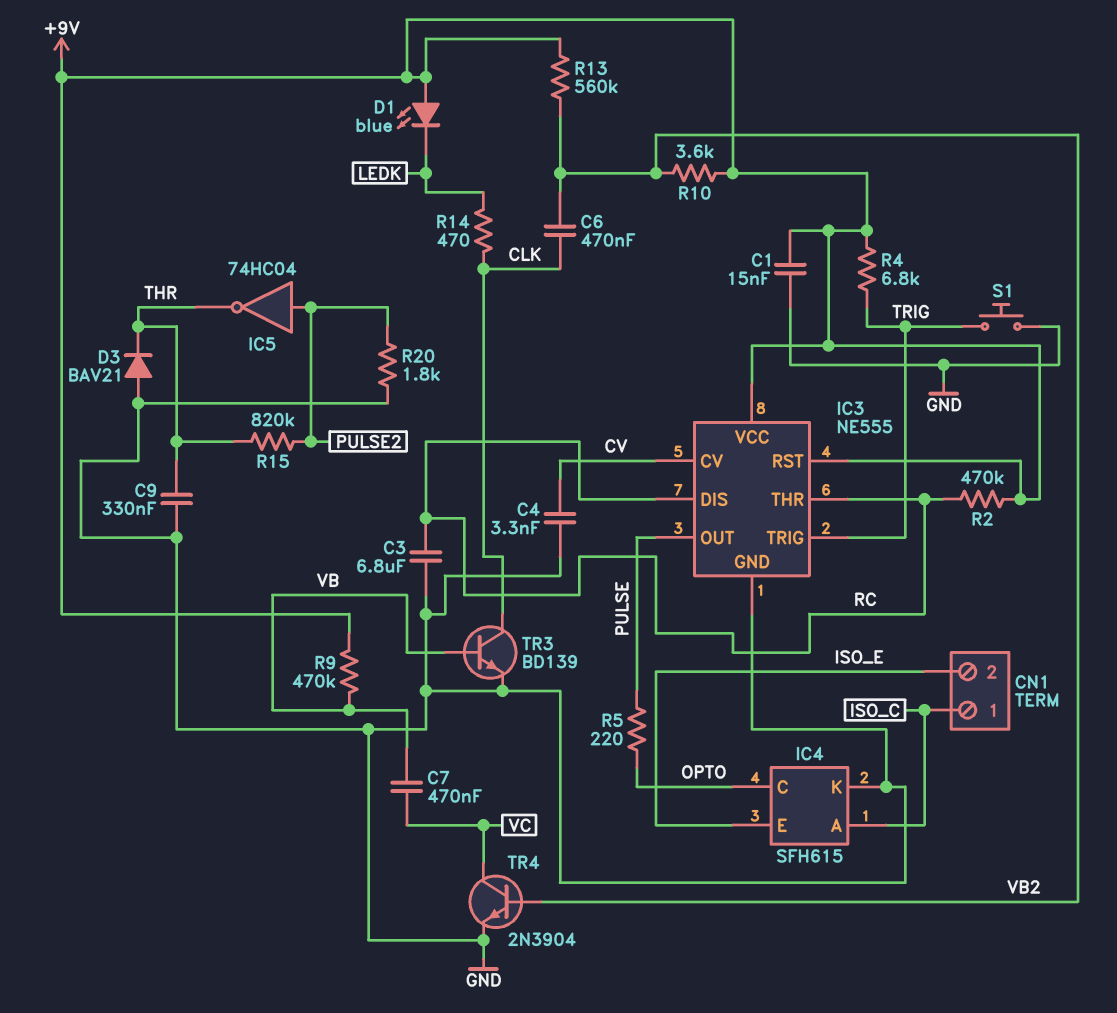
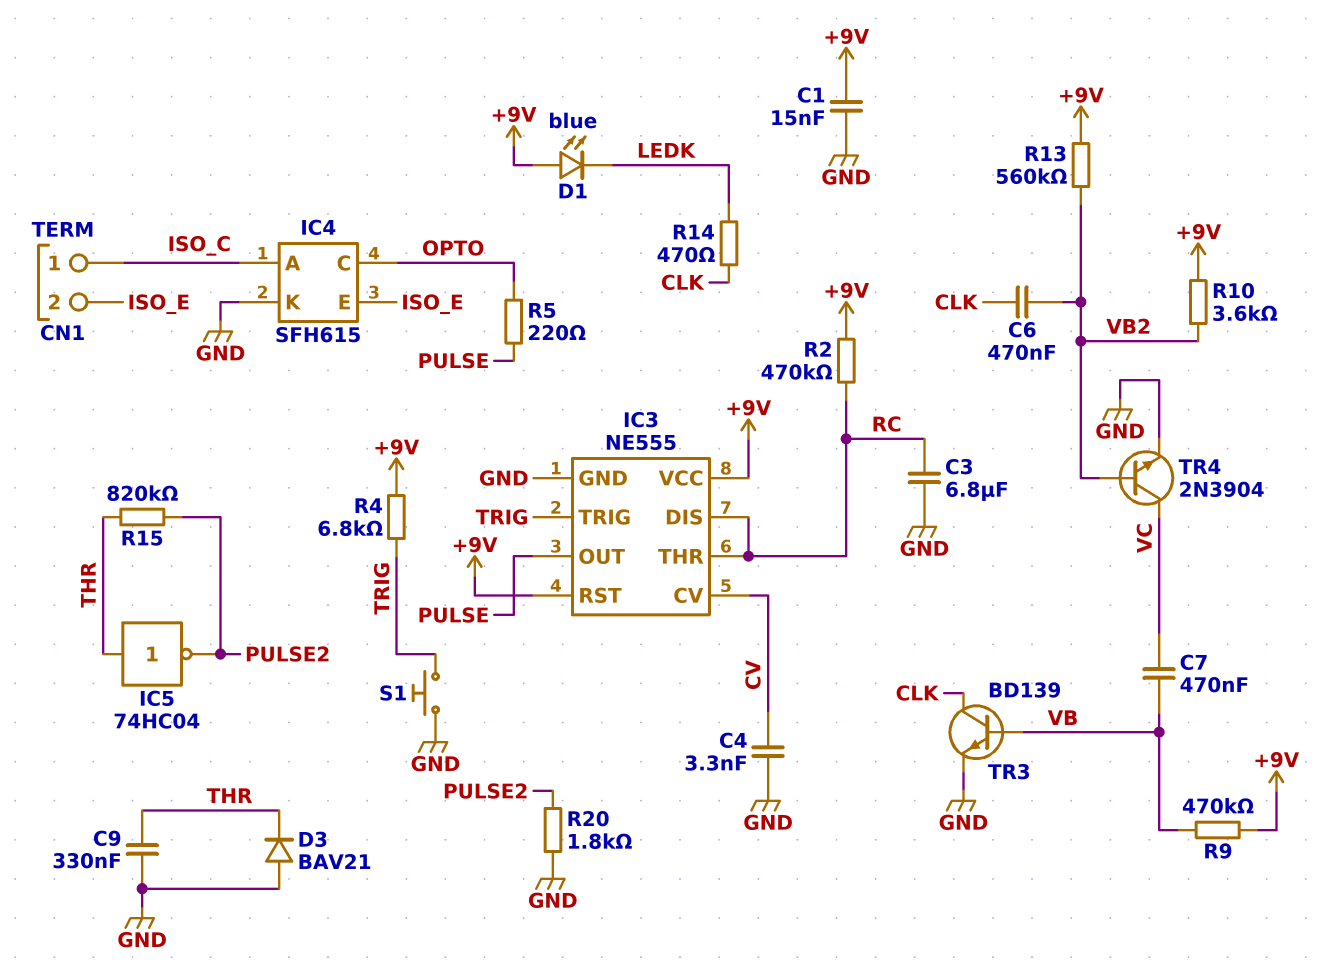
IC5: NOT 74HC04 (in PULSE2, out THR) -> NOT 74HC04 (in THR, out PULSE2)

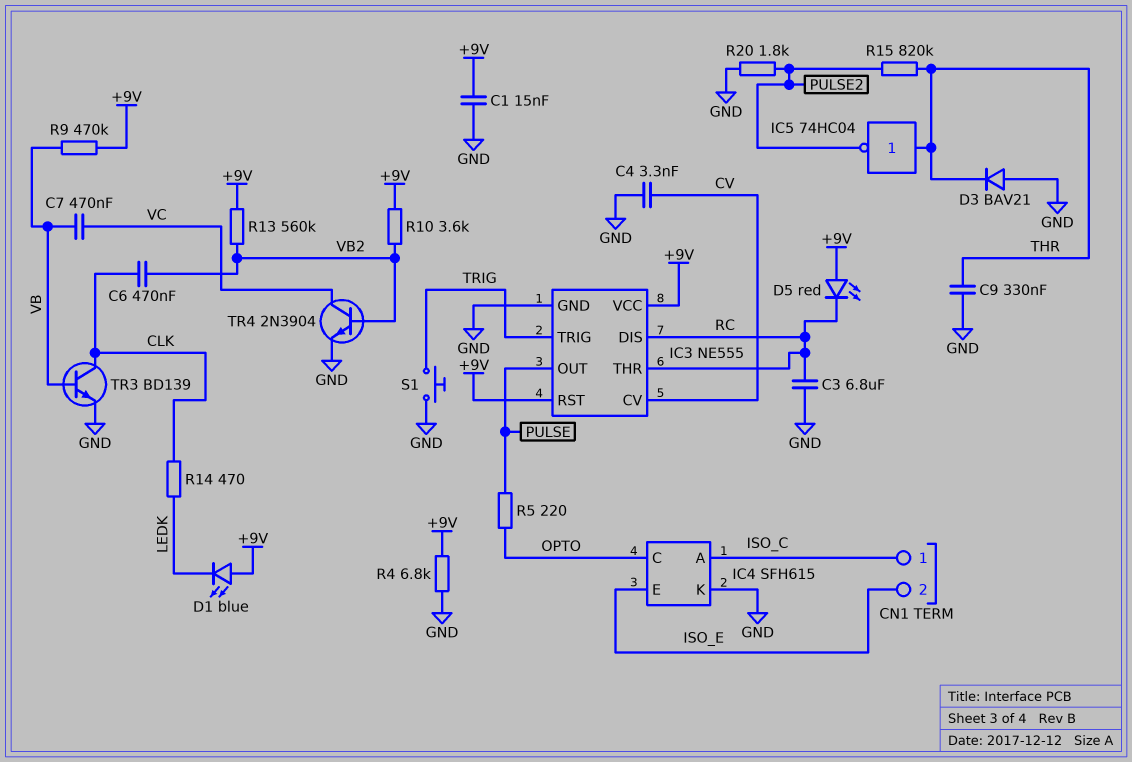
D5: none -> LED red (A +9V, K RC)
R2: 470k (+9V, RC) -> none
R4: 6.8k (+9V, TRIG) -> 6.8k (+9V, GND)

